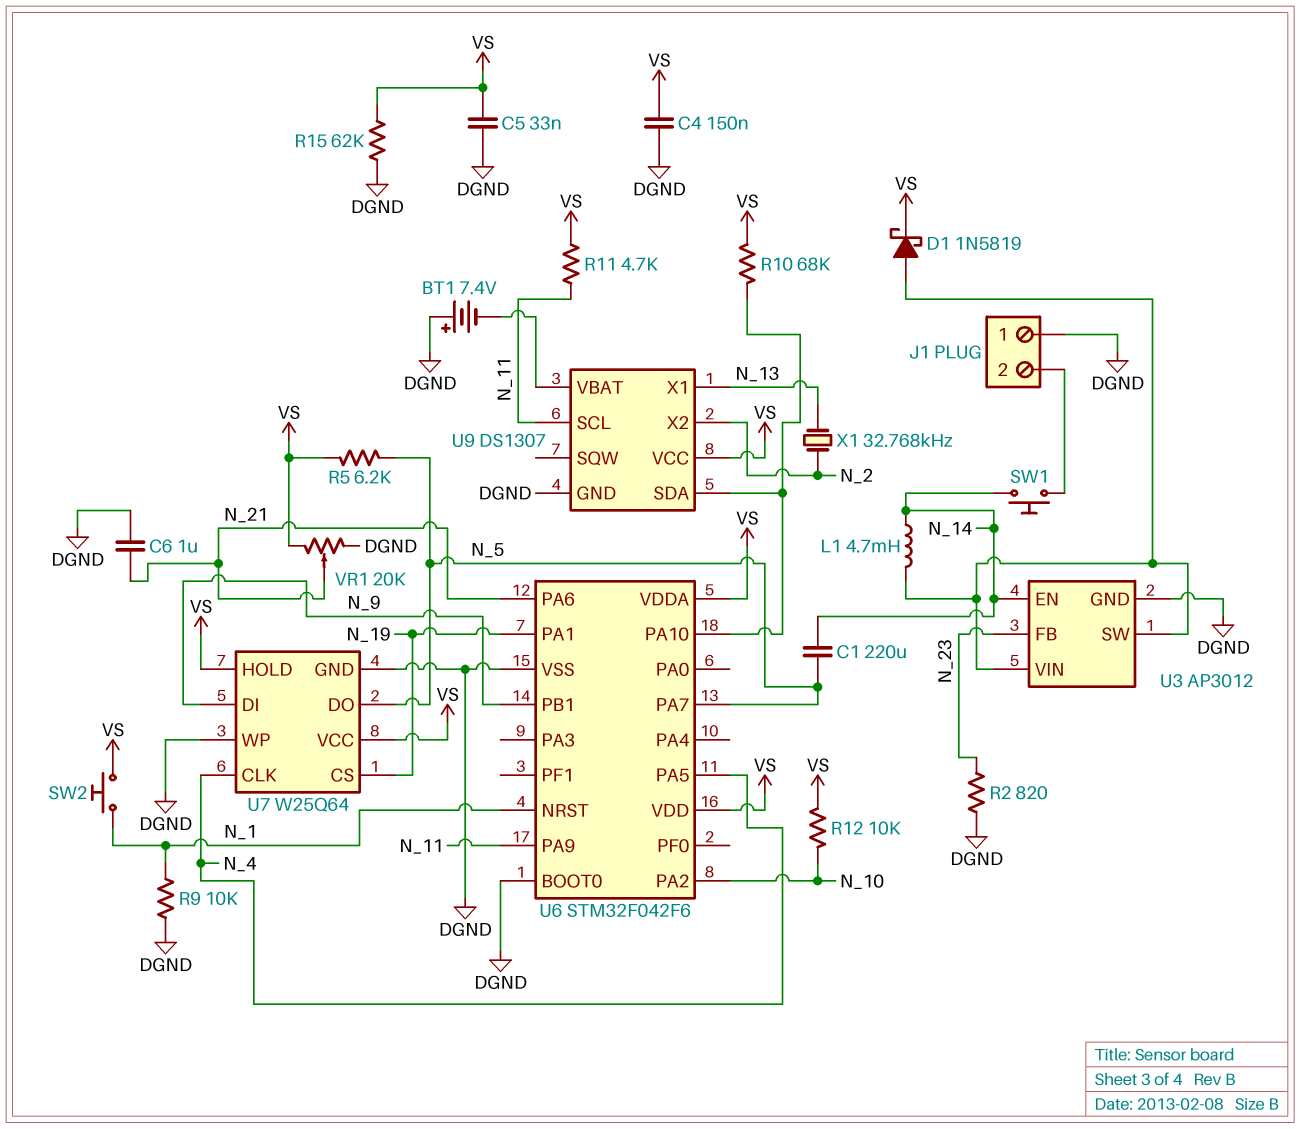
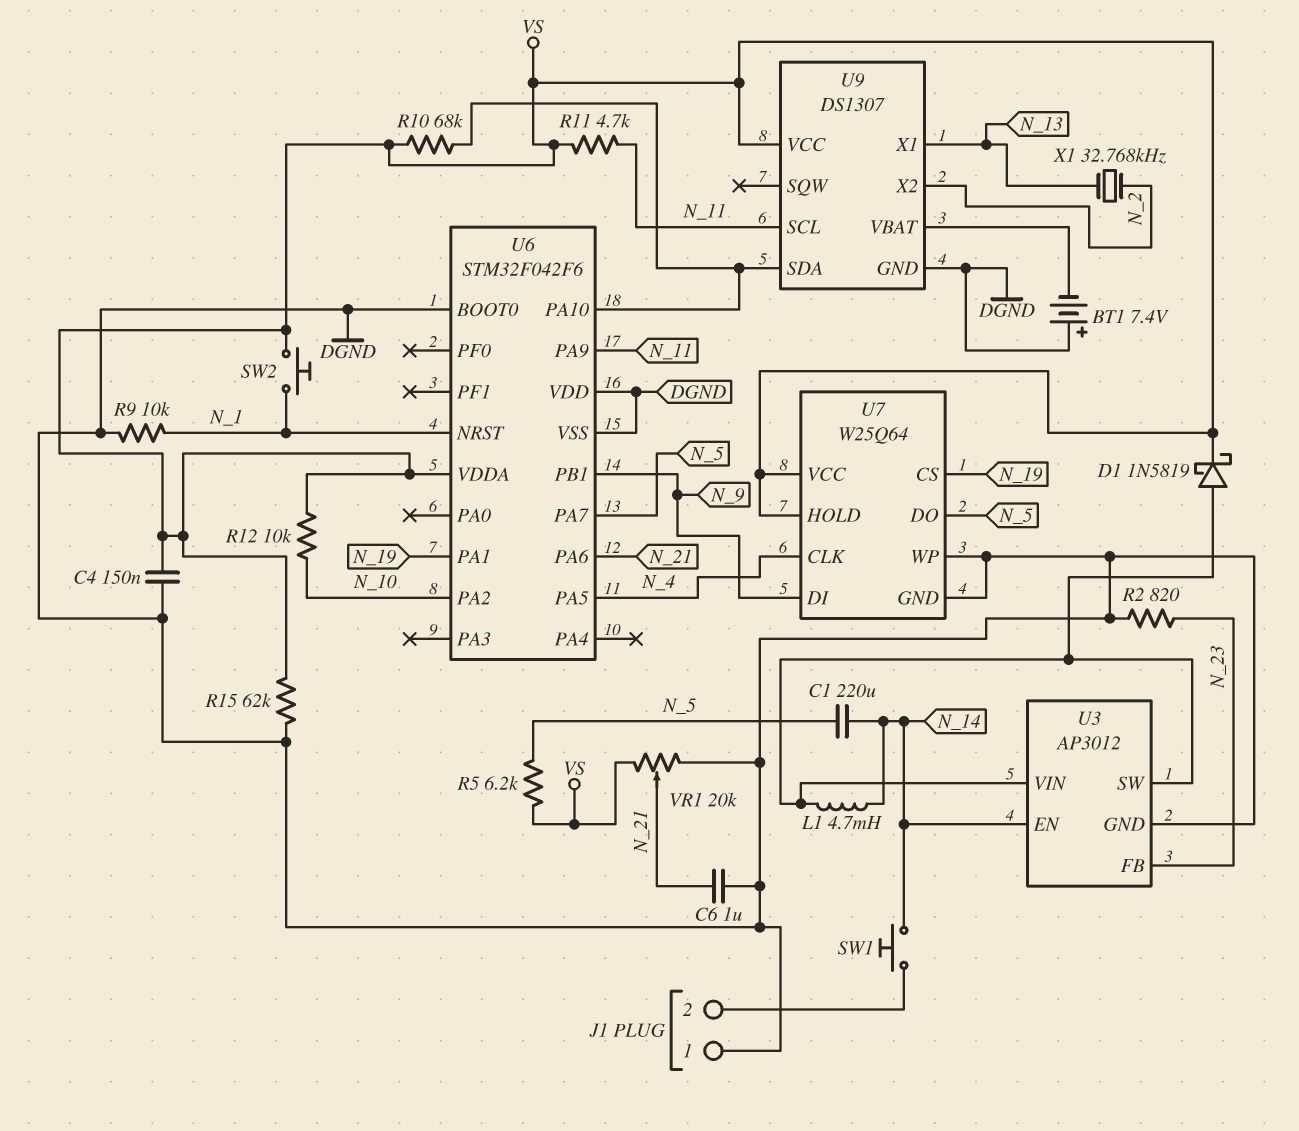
C5: 33nF (DGND, VS) -> none
U6 pin VDD: VS -> DGND

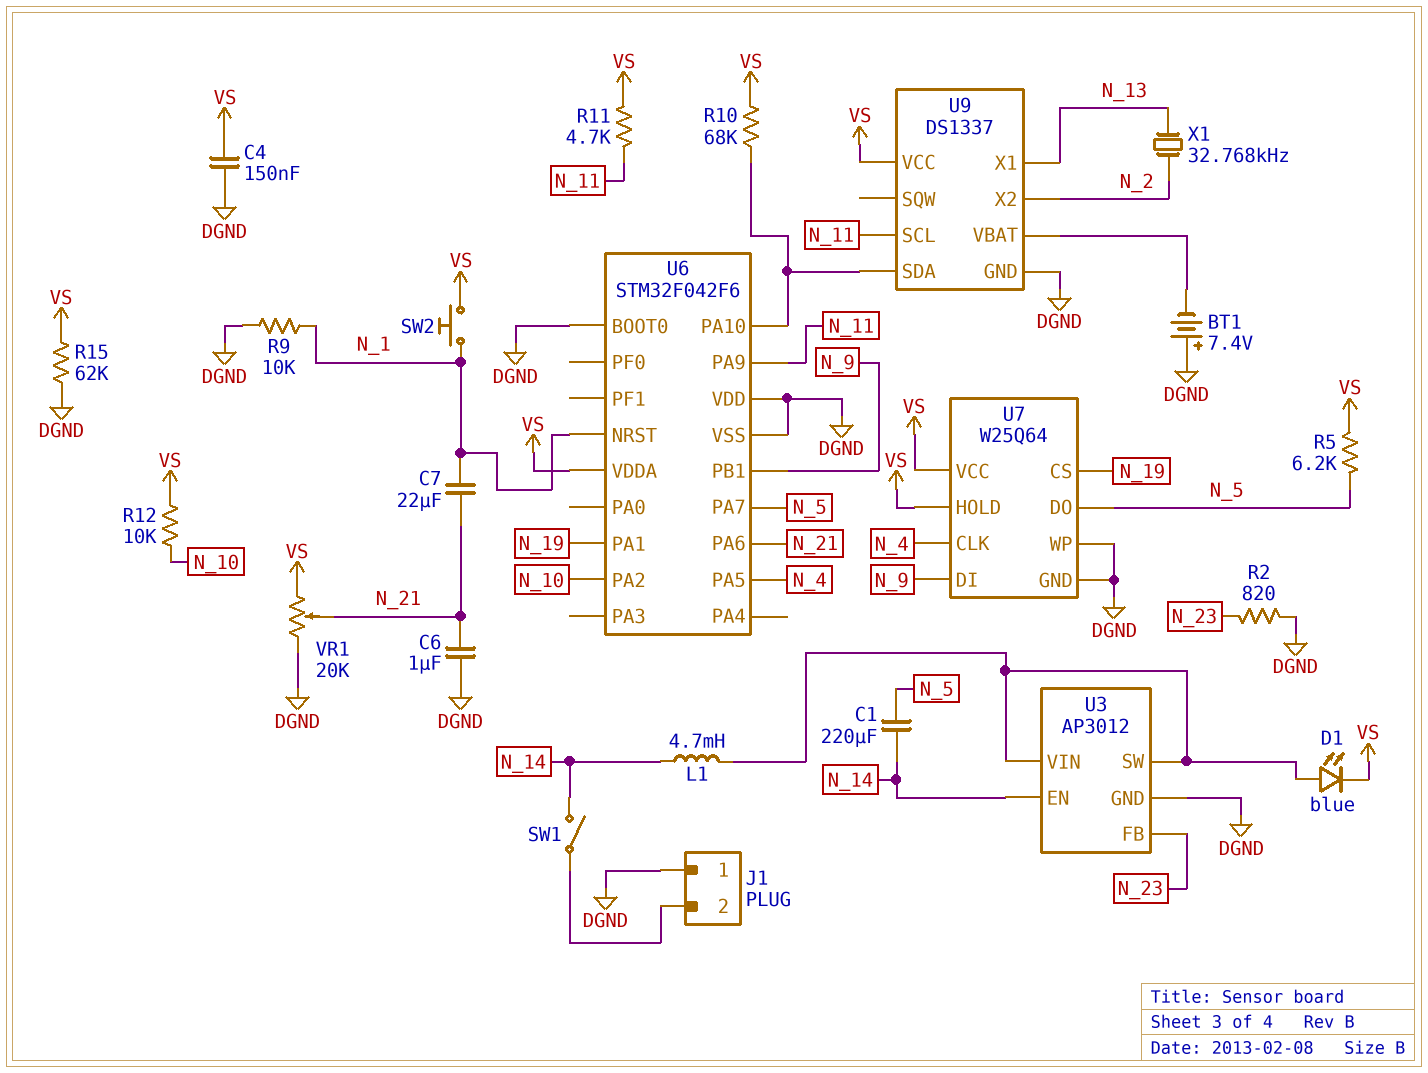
C7: none -> 22uF (N_1, N_21)
D1: schottky 1N5819 (A U3/SW, K VS) -> LED blue (A U3/SW, K VS)
SW1: button (J1/2, N_14) -> switch (J1/2, N_14)
U9: DS1307 -> DS1337

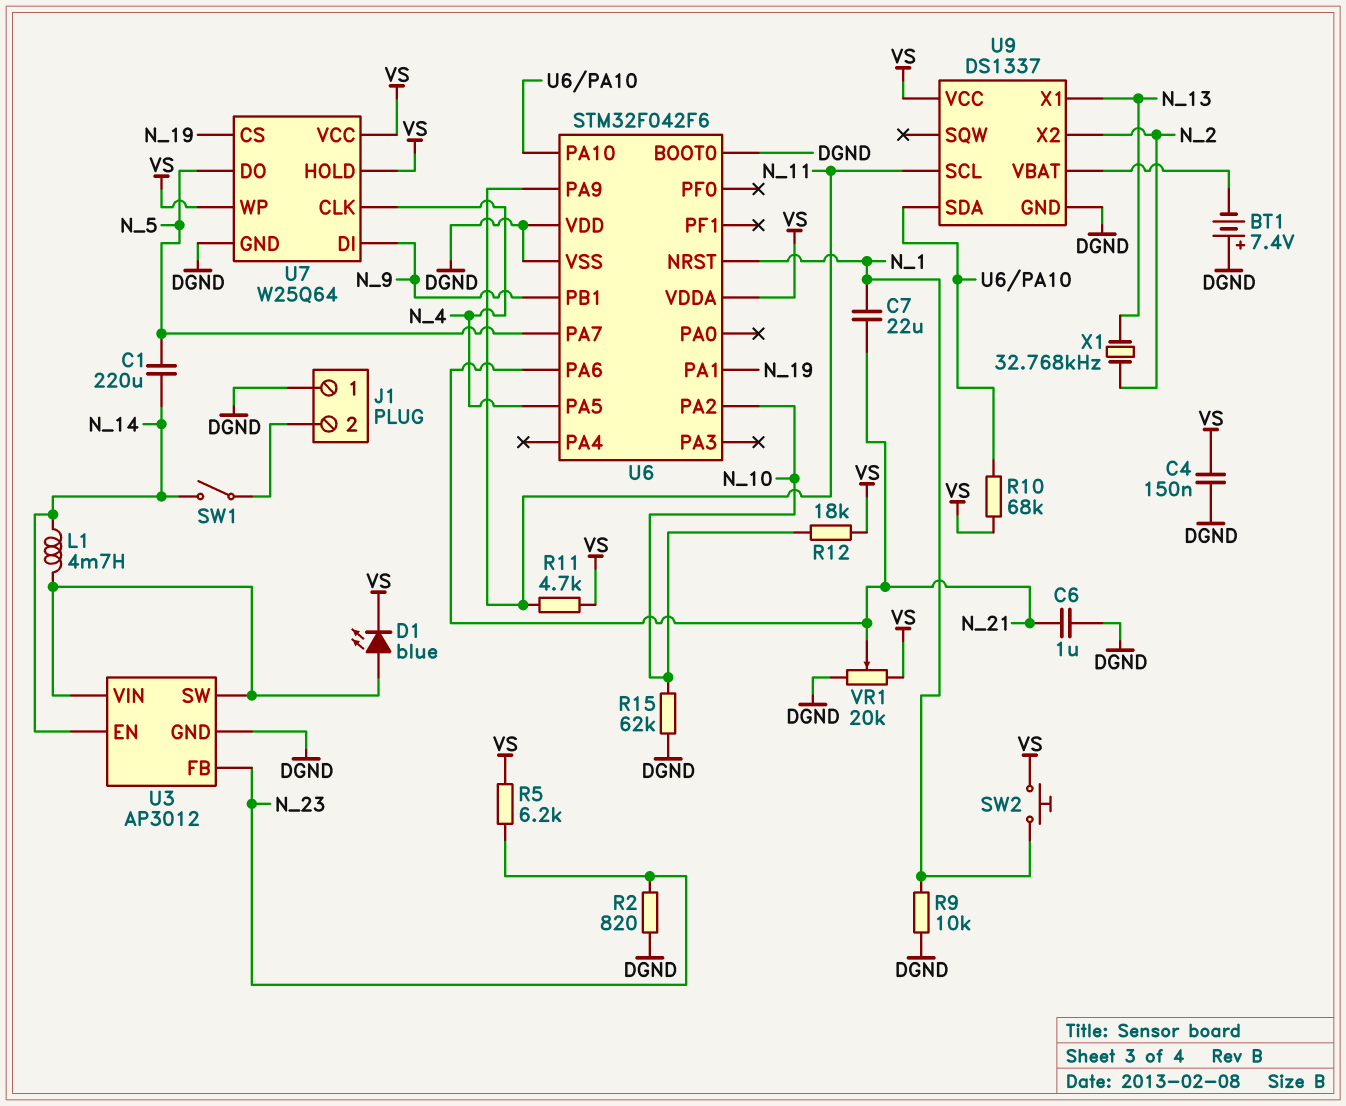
R5: 6.2k (N_5, VS) -> 6.2k (N_23, VS)
R12: 10k (N_10, VS) -> 18k (N_10, VS)
R15: 62k (DGND, VS) -> 62k (DGND, N_10)
U7 pin WP: DGND -> VS

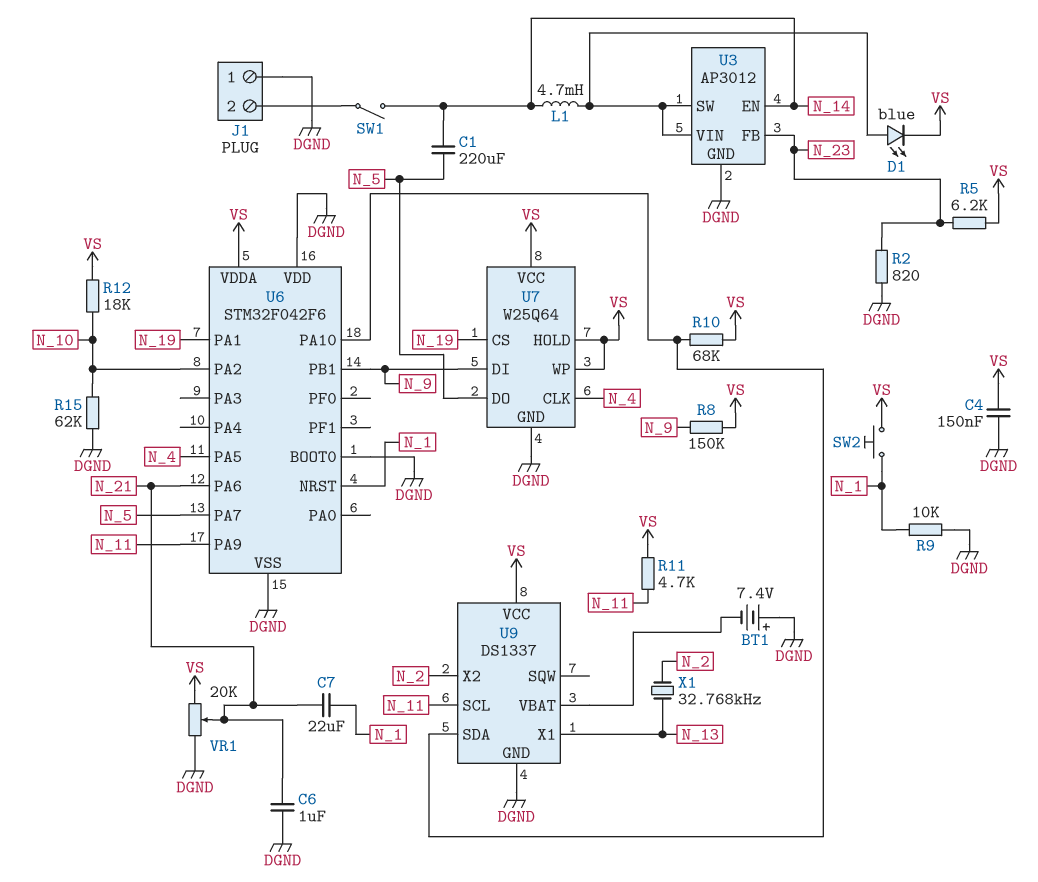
R8: none -> 150k (N_9, VS)

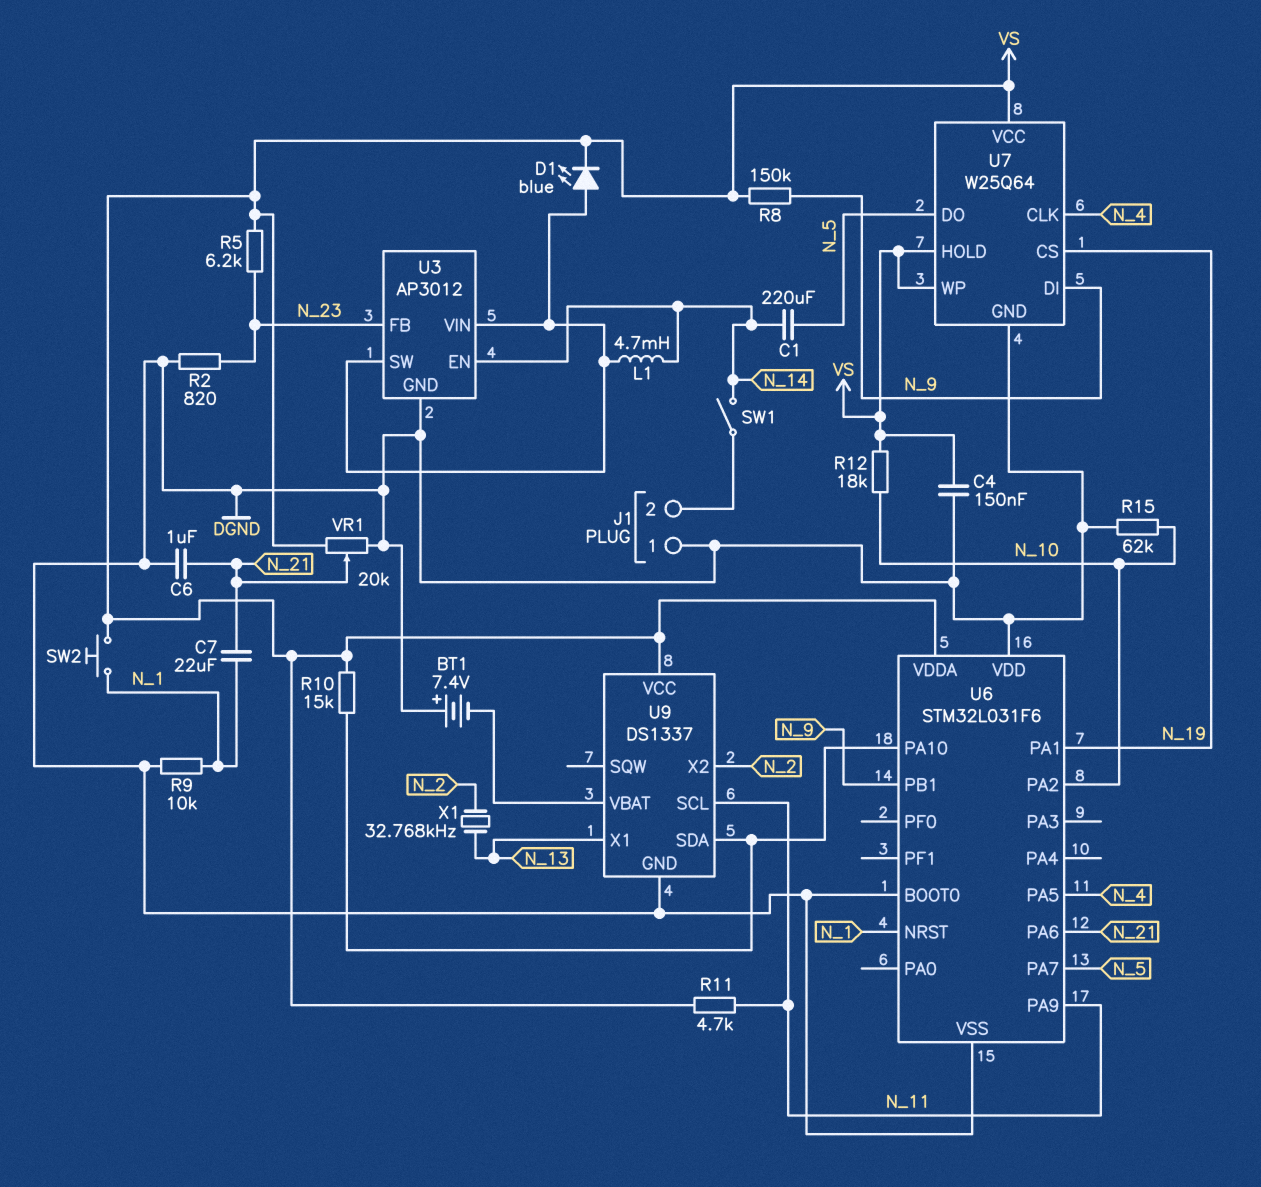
R10: 68k (U6/PA10, VS) -> 15k (U6/PA10, VS)
U6: STM32F042F6 -> STM32L031F6

